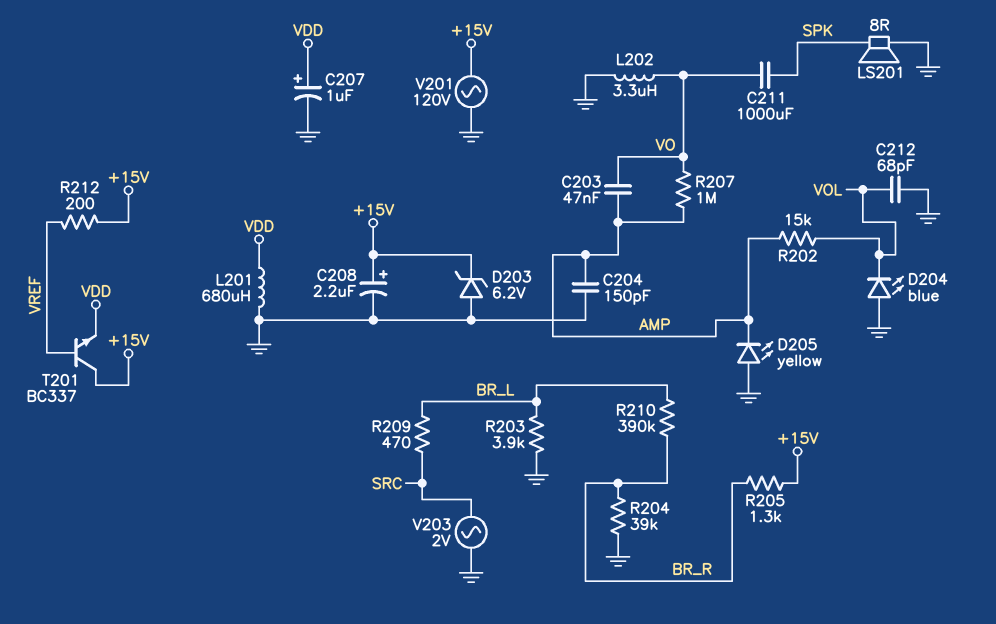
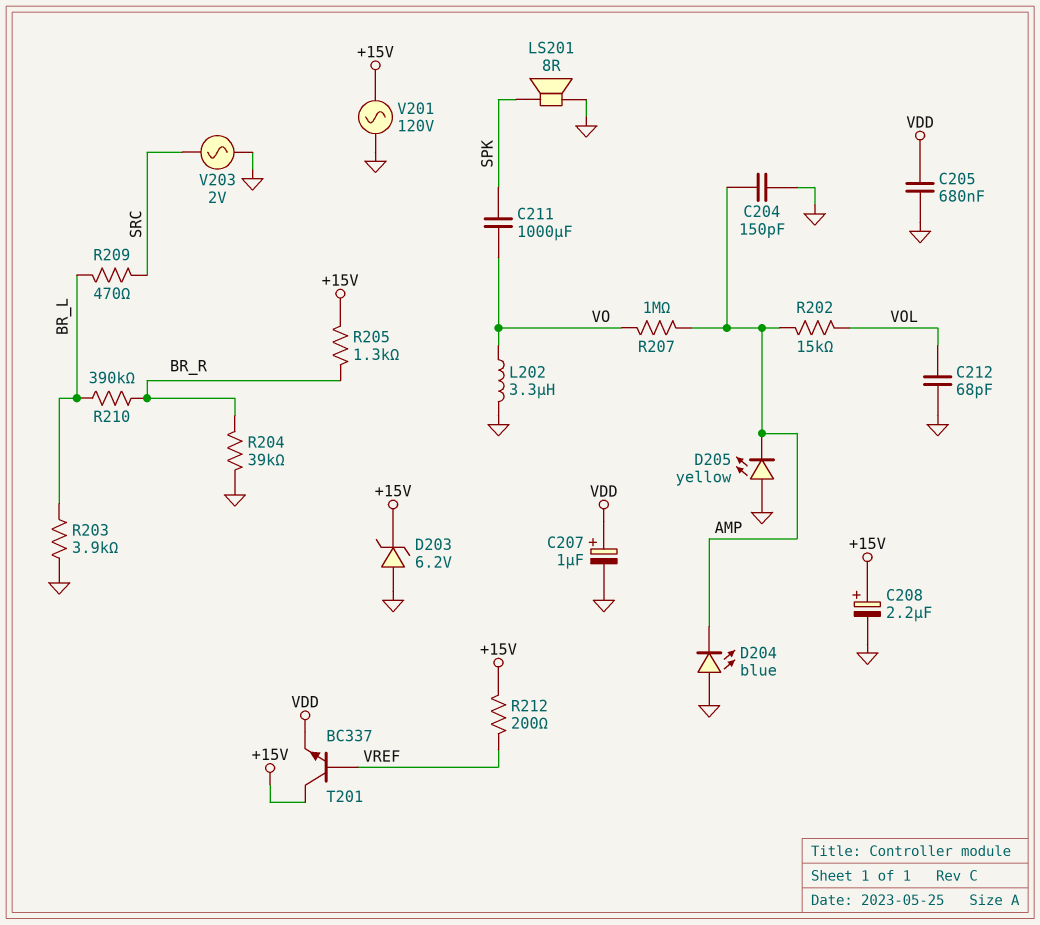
C203: 47nF (AMP, VO) -> none
C205: none -> 680nF (GND, VDD)
D204: LED blue (A GND, K VOL) -> LED blue (A GND, K AMP)
L201: 680uH (GND, VDD) -> none

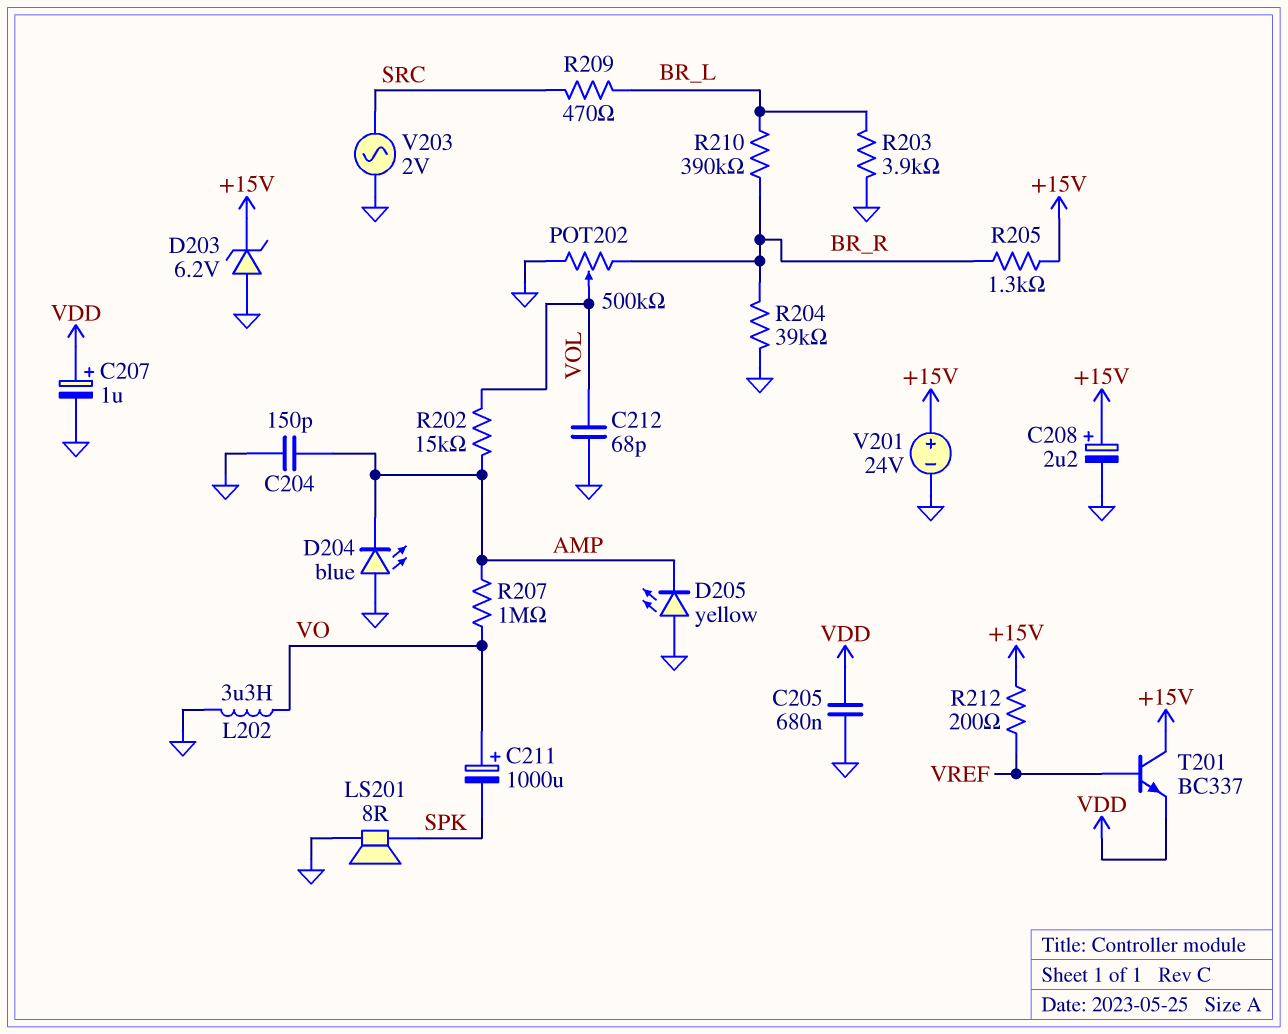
C211: 1000uF (SPK, VO) -> 1000uF (plus VO, minus SPK)
POT202: none -> 500k (BR_R, GND, wiper VOL)
V201: AC 120V (+15V, GND) -> 24V (plus +15V, minus GND)

